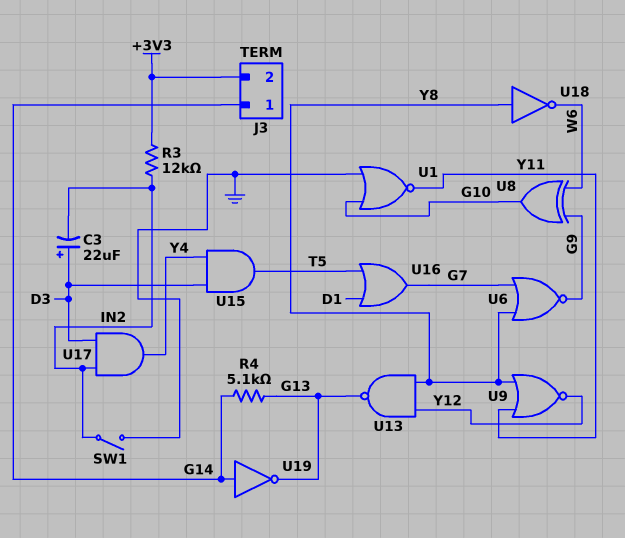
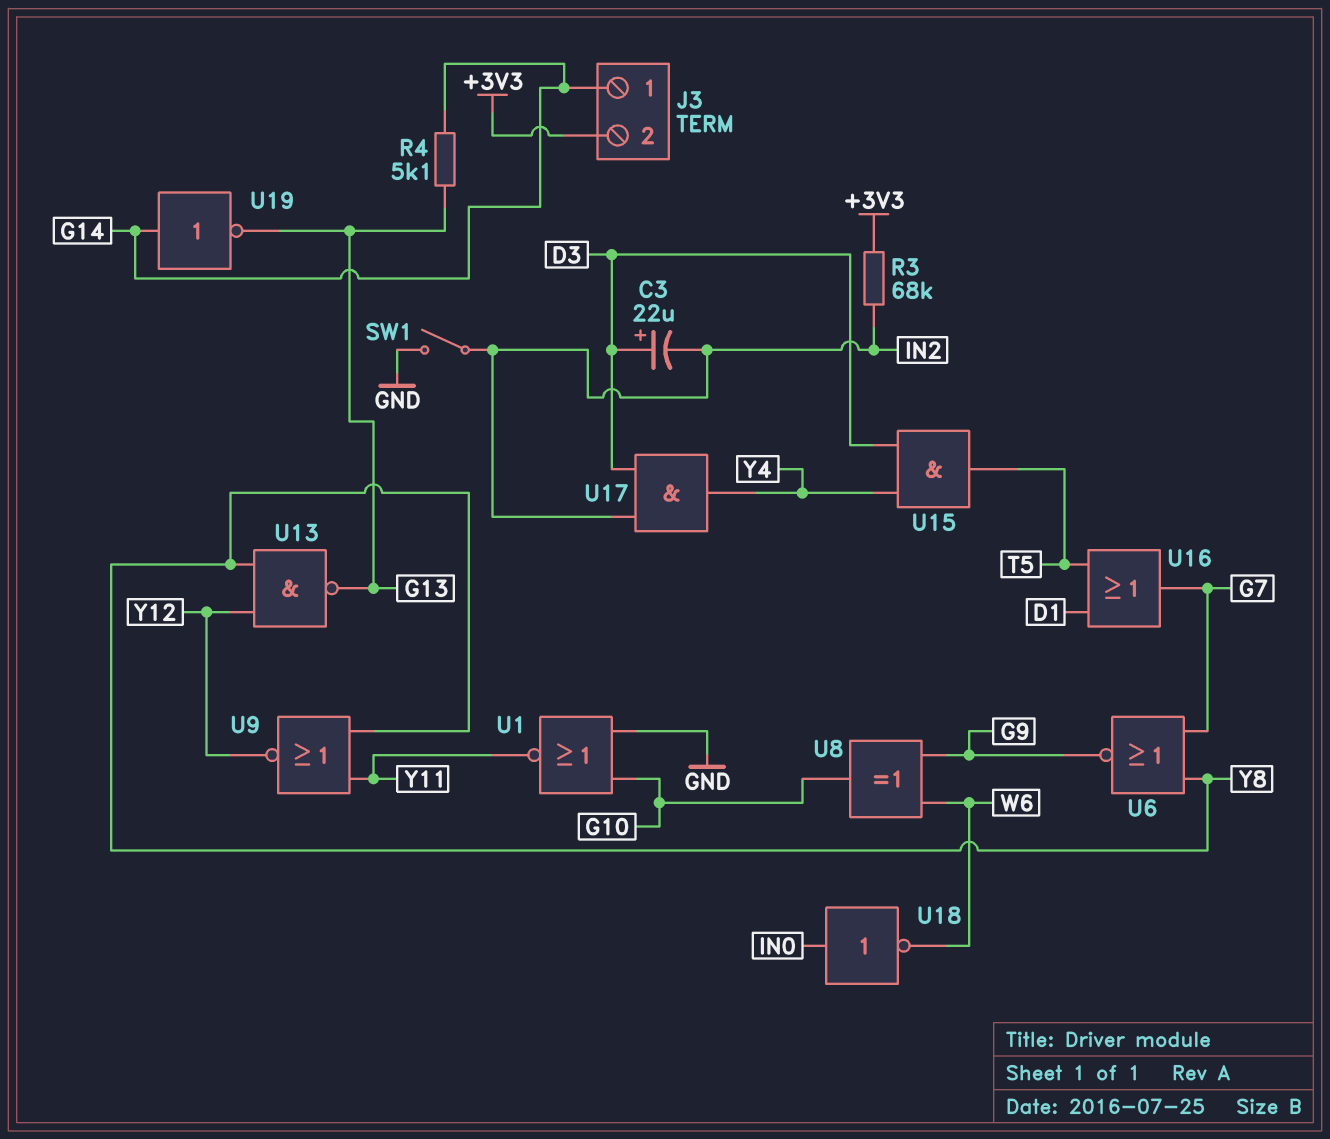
R3: 12k (+3V3, IN2) -> 68k (+3V3, IN2)
U18: NOT (in Y8, out W6) -> NOT (in IN0, out W6)

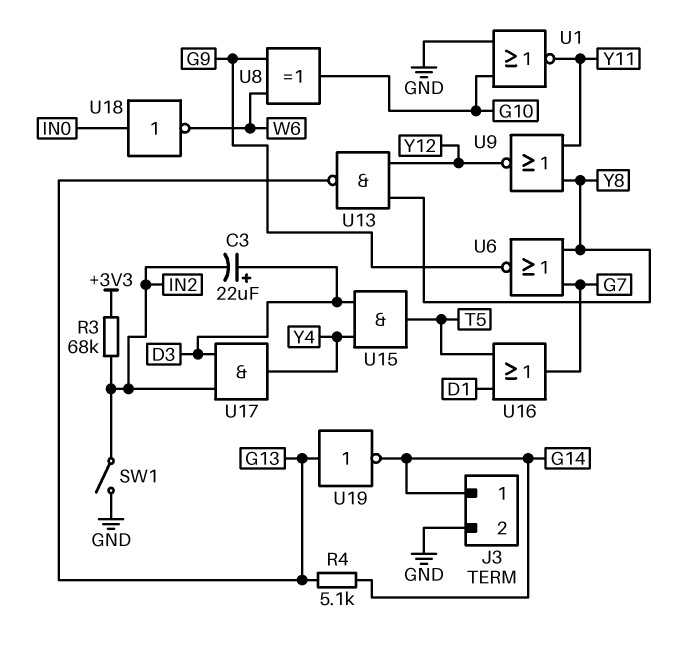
J3 pin 2: +3V3 -> GND
U19: NOT (in G14, out G13) -> NOT (in G13, out G14)

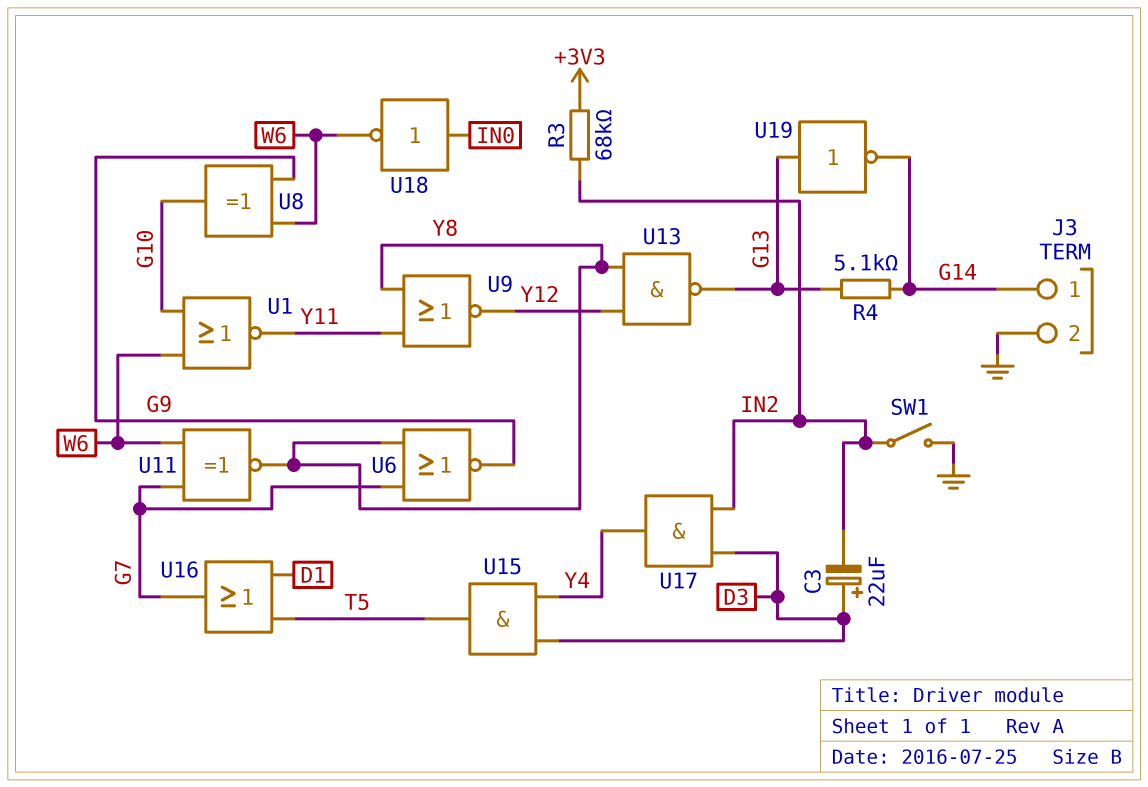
U1: NOR (in G10, in GND, out Y11) -> NOR (in G10, in W6, out Y11)
U11: none -> XNOR (in G7, in W6, out Y8)

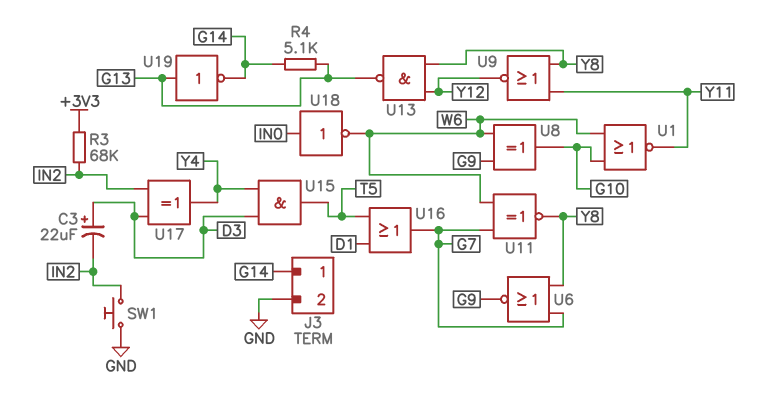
SW1: switch (GND, IN2) -> button (GND, IN2)
U17: AND (in D3, in IN2, out Y4) -> XOR (in D3, in IN2, out Y4)

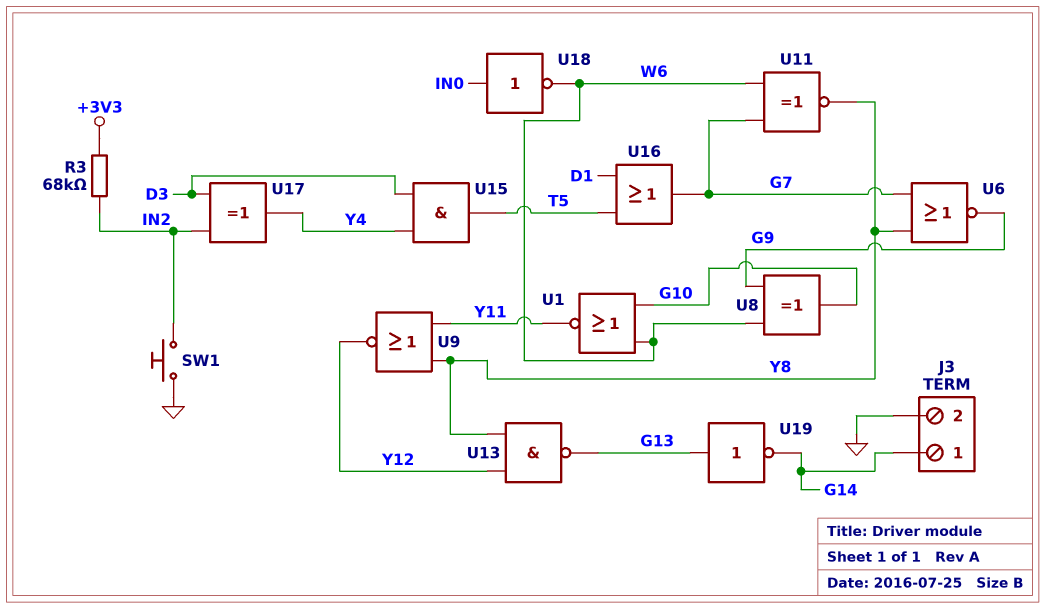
C3: 22uF (plus D3, minus IN2) -> none
R4: 5.1k (G13, G14) -> none

